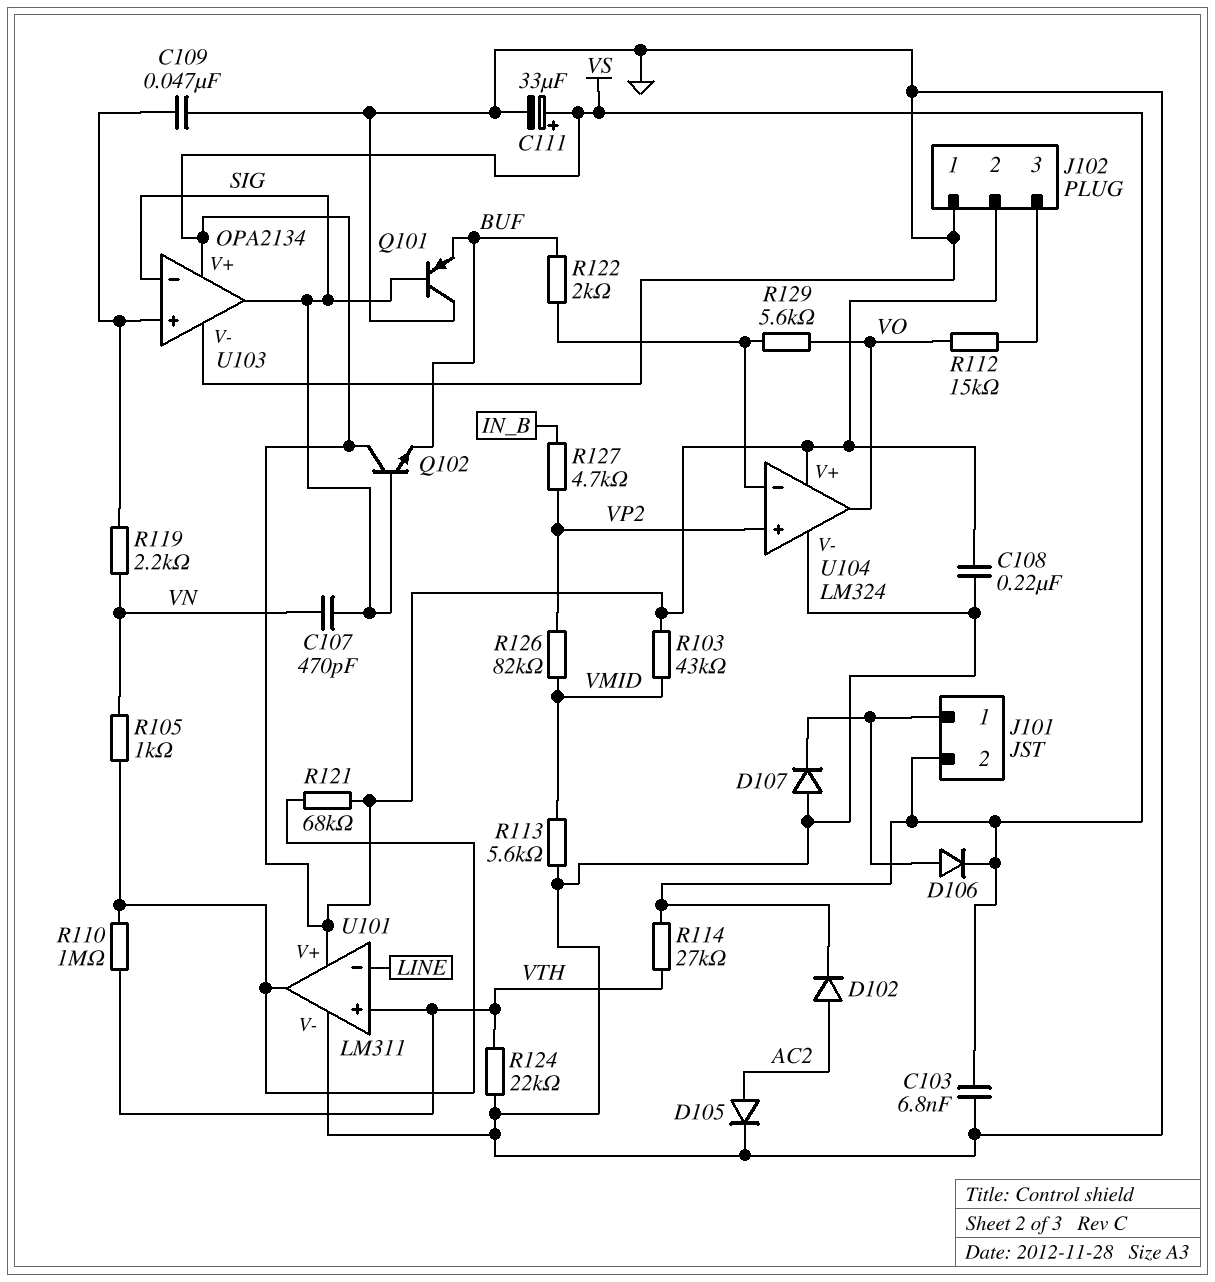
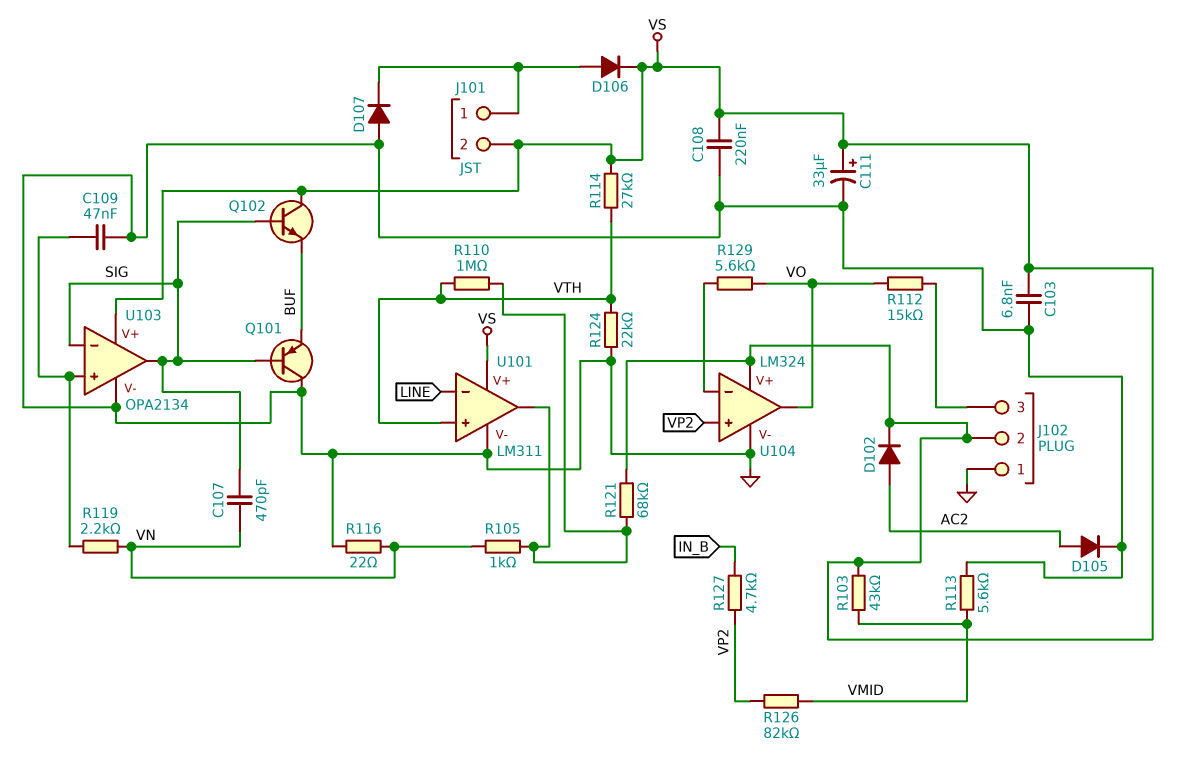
R116: none -> 22 (GND, VN)
R122: 2k (BUF, U104/in-) -> none

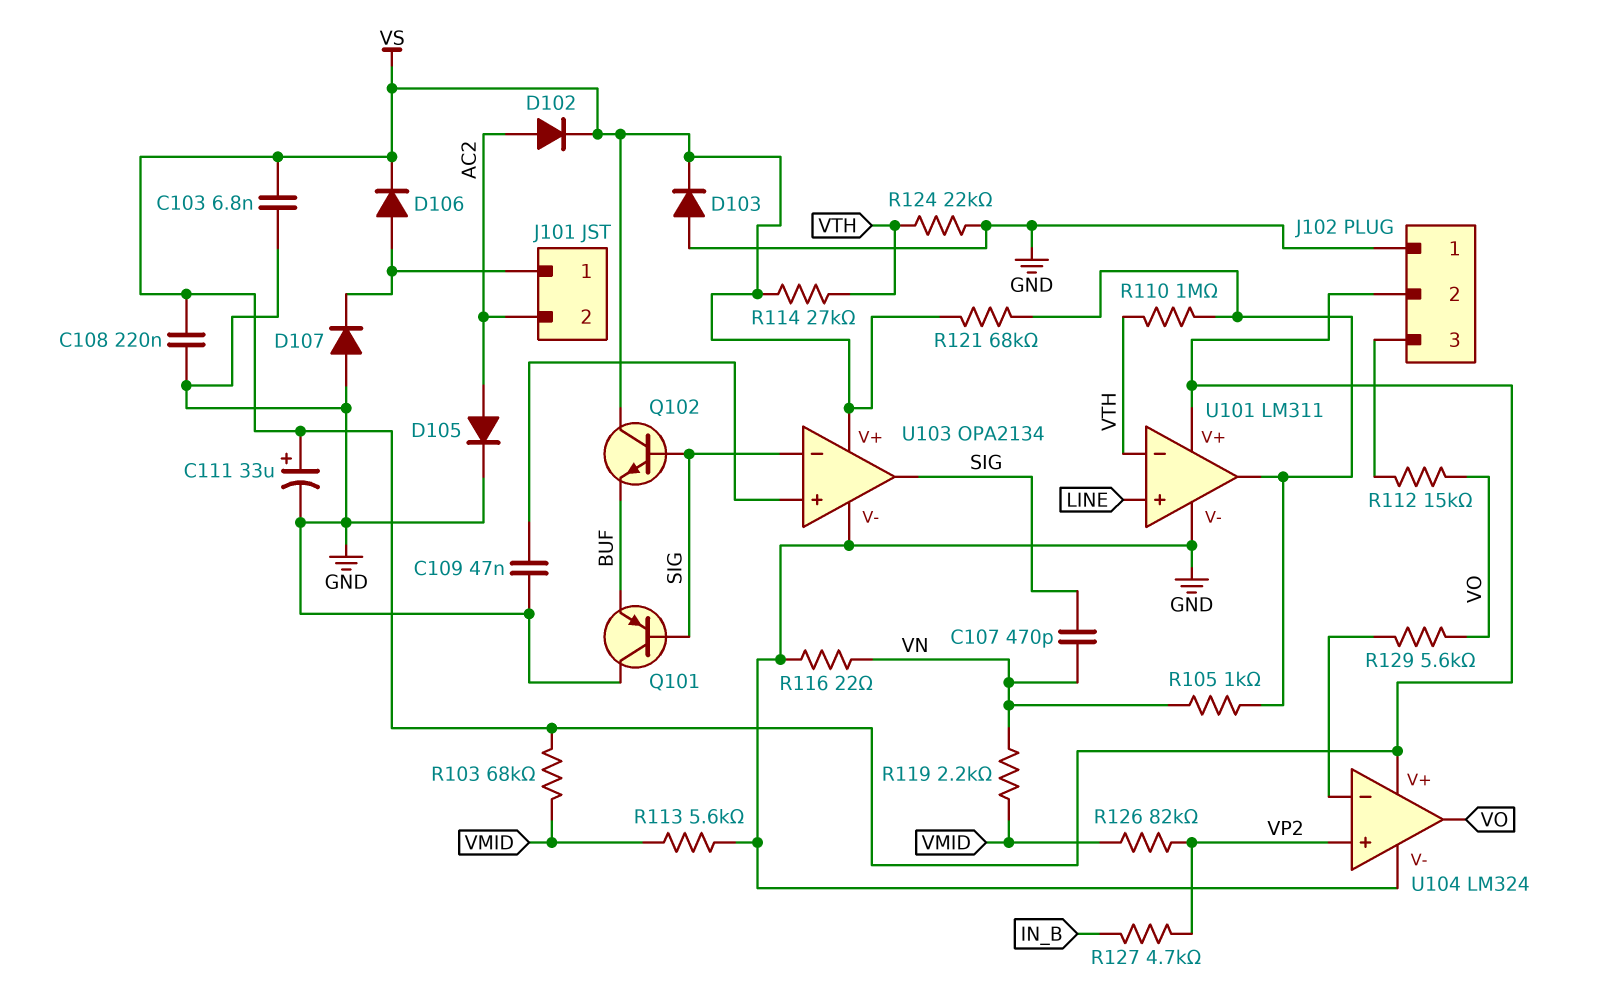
D103: none -> diode (A GND, K VS)
J101 pin 2: VS -> AC2
R103: 43k (VMID, VS) -> 68k (VMID, VS)
R119: 2.2k (U103/in+, VN) -> 2.2k (VMID, VN)
U101 pin in+: VTH -> LINE
U101 pin in-: LINE -> VTH

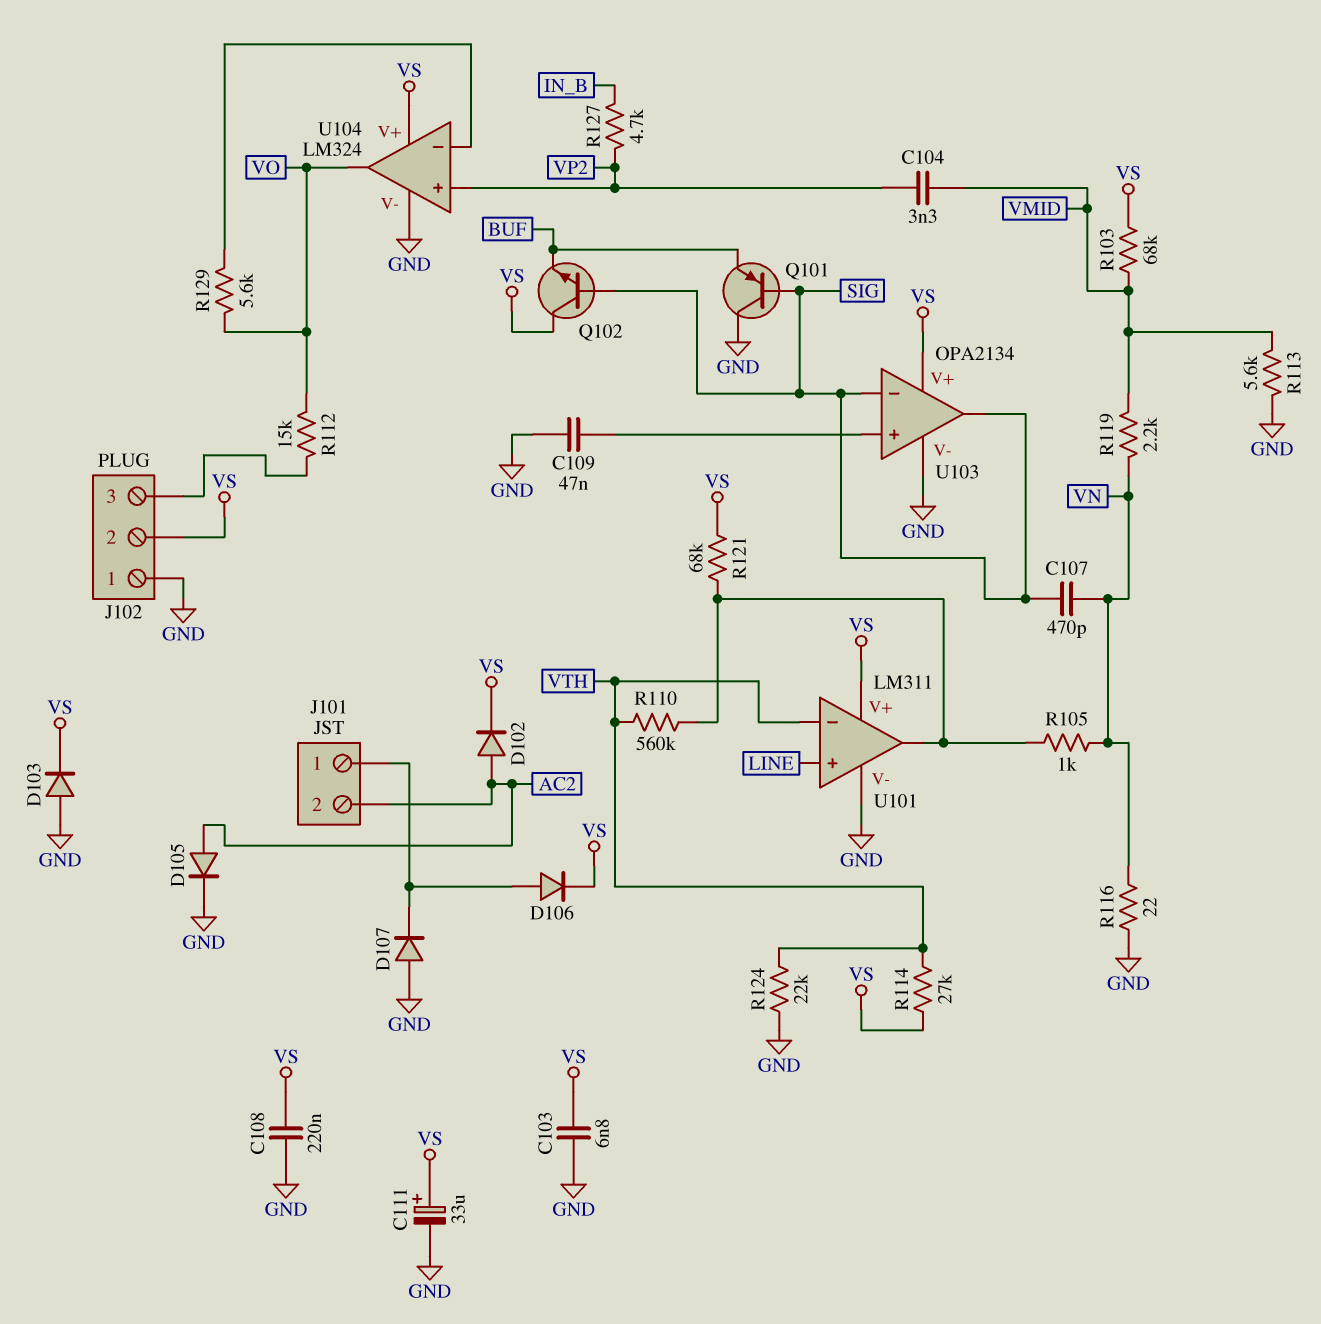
C104: none -> 3.3nF (VMID, VP2)
R110: 1M (U101/out, VTH) -> 560k (U101/out, VTH)
R126: 82k (VMID, VP2) -> none

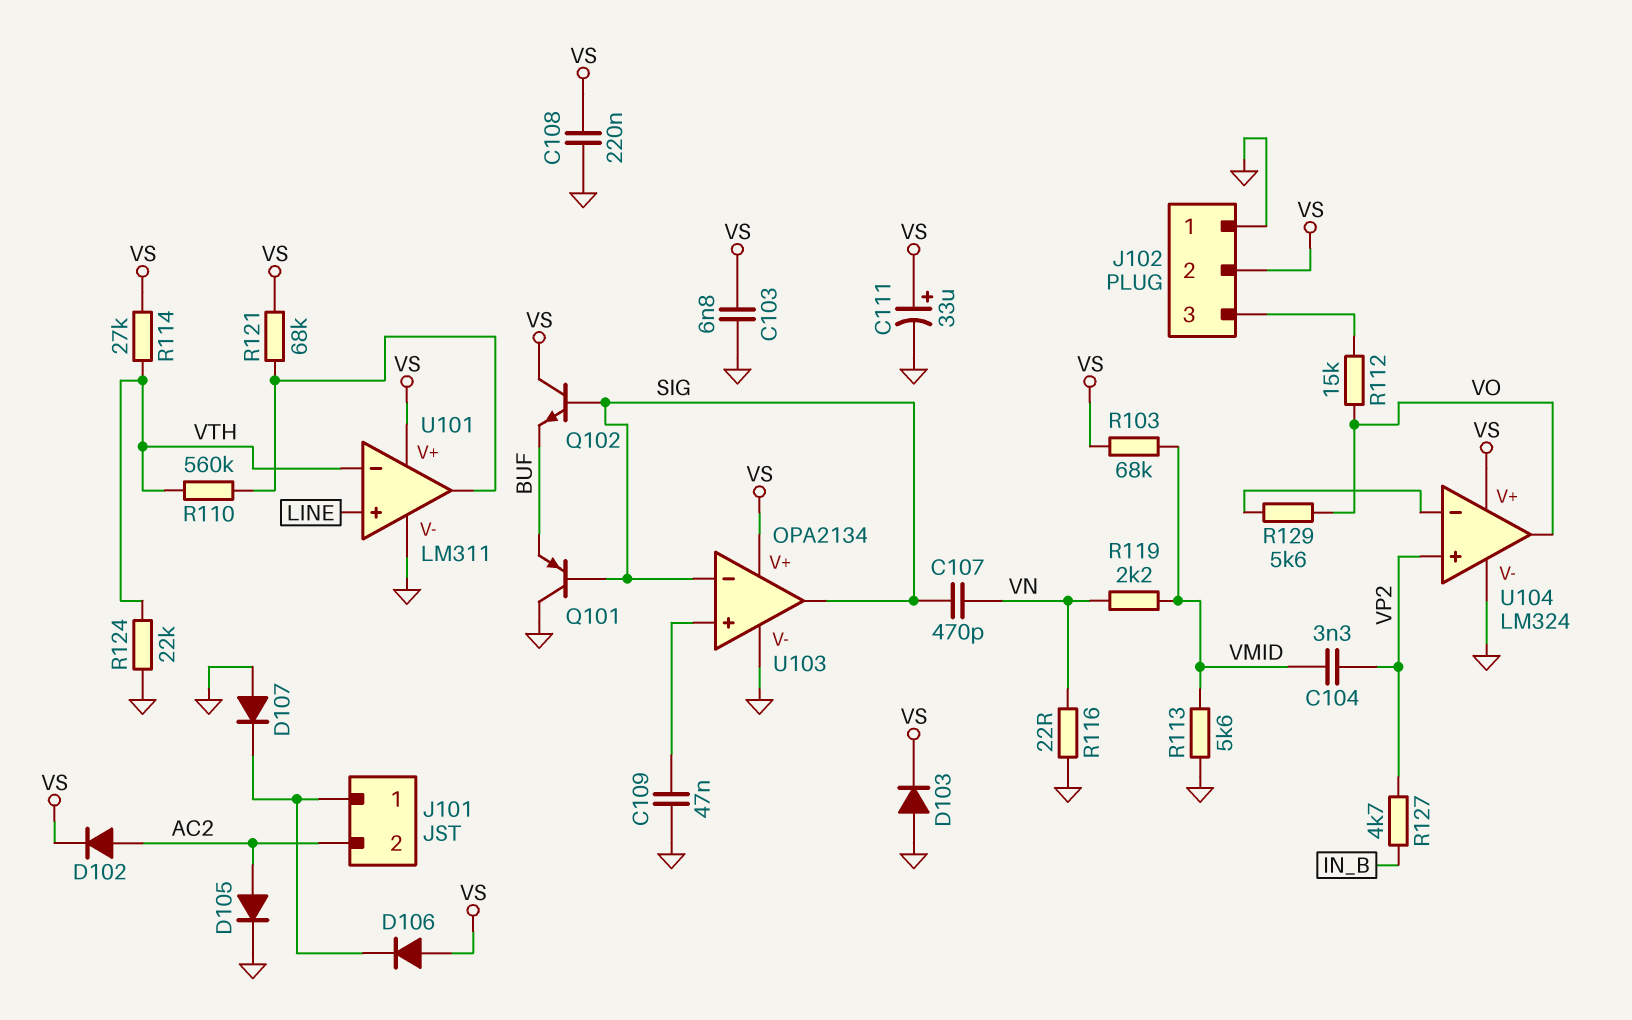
D106: diode (A J101/1, K VS) -> diode (A VS, K J101/1)
R105: 1k (U101/out, VN) -> none

